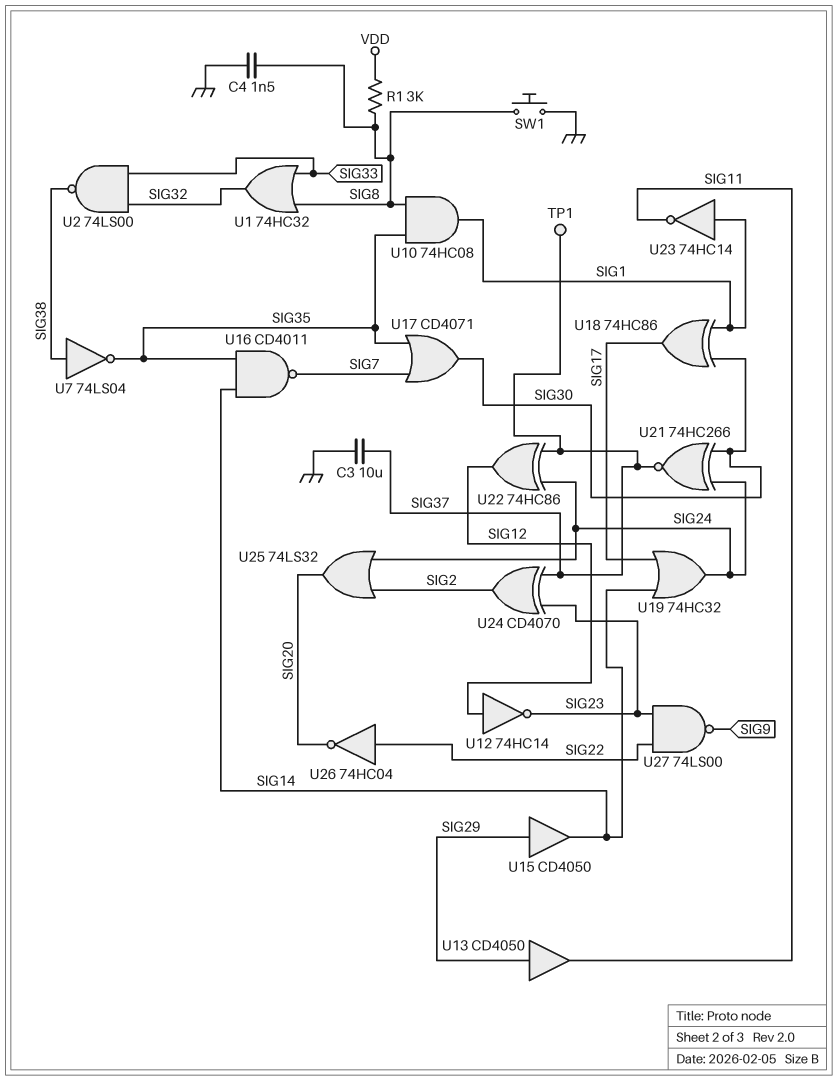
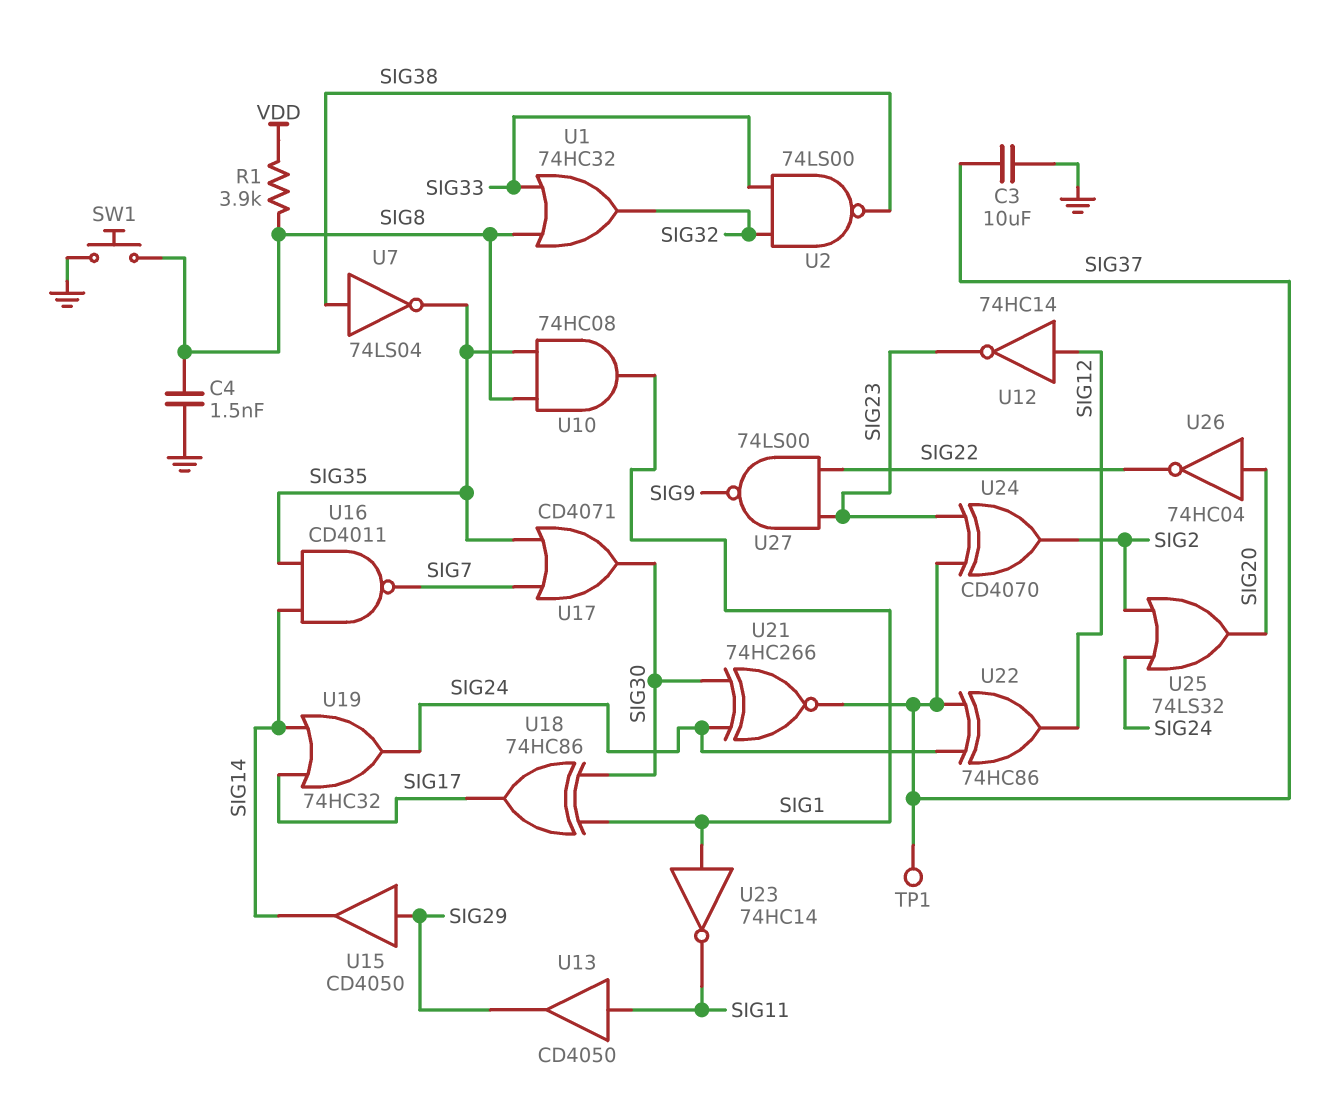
R1: 3k (SIG8, VDD) -> 3.9k (SIG8, VDD)
U13: buffer CD4050 (in SIG29, out SIG11) -> buffer CD4050 (in SIG11, out SIG29)
U26: NOT 74HC04 (in SIG22, out SIG20) -> NOT 74HC04 (in SIG20, out SIG22)

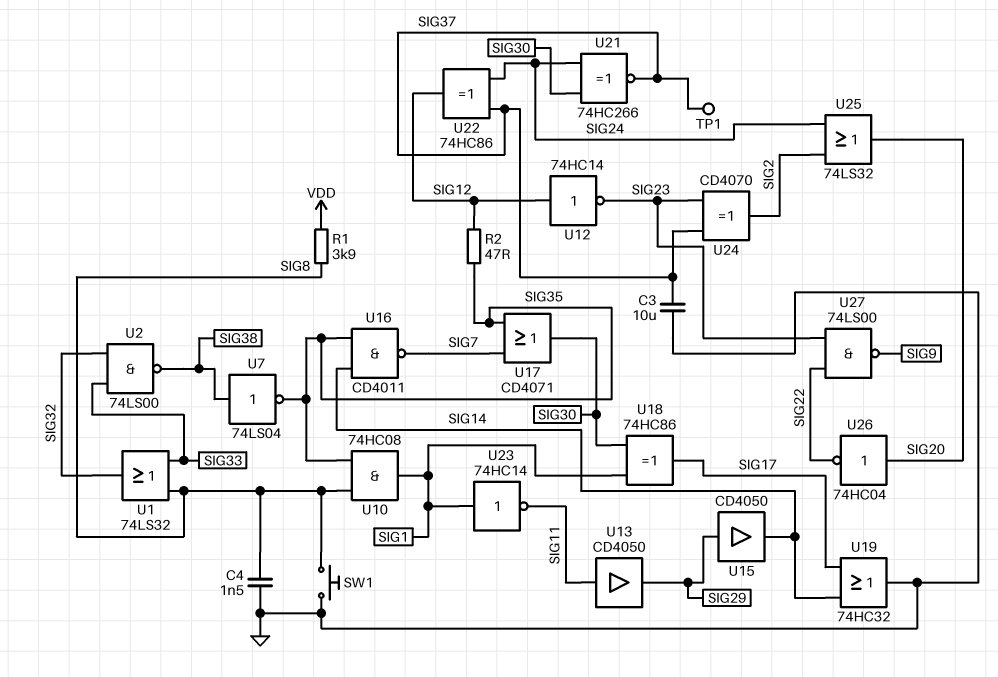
R2: none -> 47 (SIG12, SIG35)
U1: OR 74HC32 (in SIG8, in SIG33, out SIG32) -> OR 74LS32 (in SIG8, in SIG33, out SIG32)
U19: OR 74HC32 (in SIG14, in SIG17, out SIG24) -> OR 74HC32 (in SIG14, in SIG17, out GND)

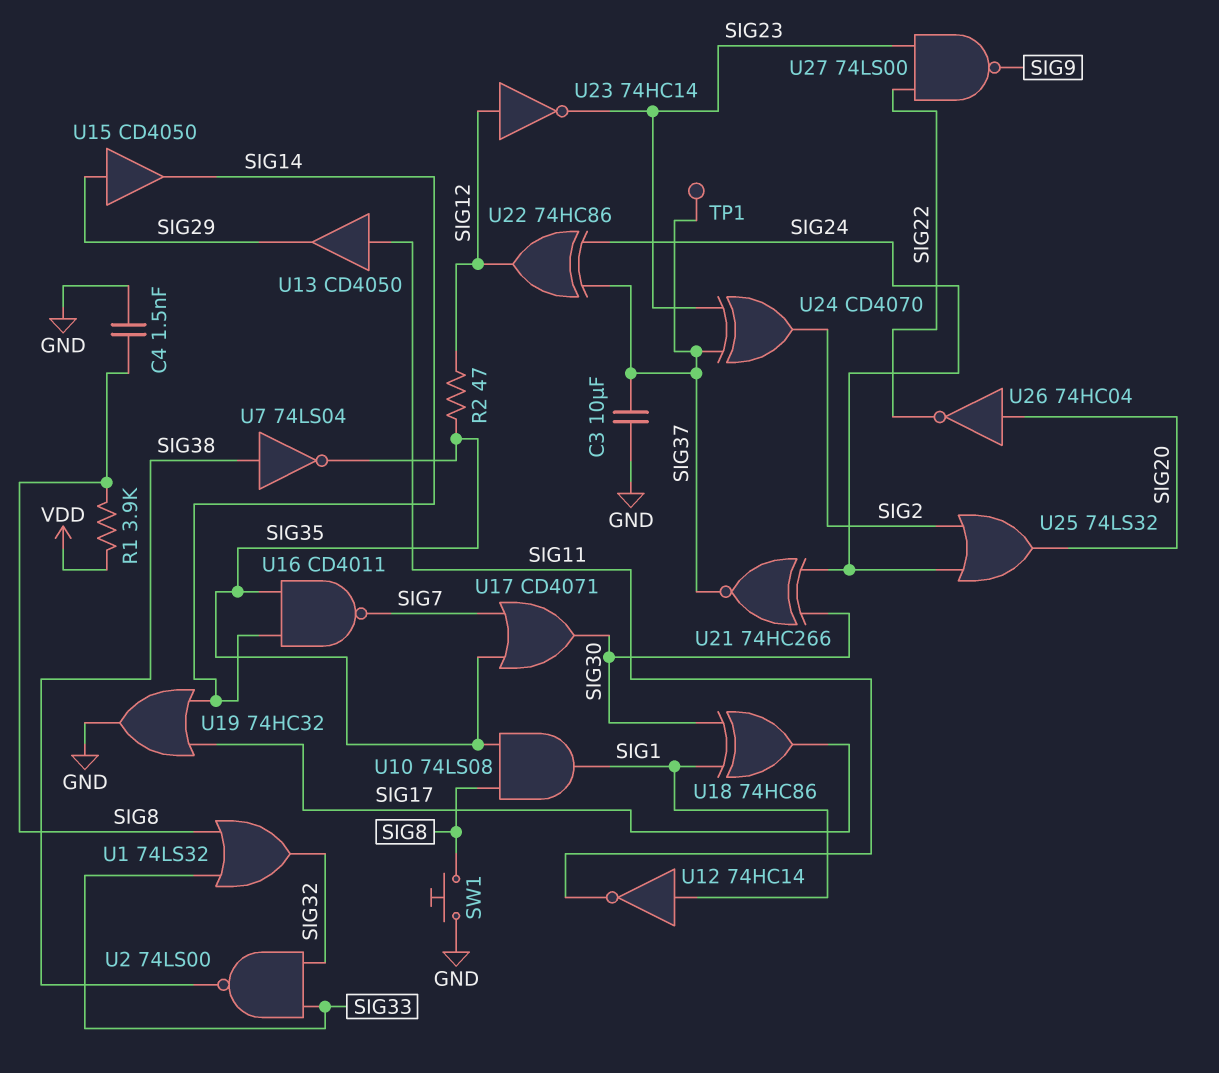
U10: AND 74HC08 (in SIG8, in SIG35, out SIG1) -> AND 74LS08 (in SIG8, in SIG35, out SIG1)
U12: NOT 74HC14 (in SIG12, out SIG23) -> NOT 74HC14 (in SIG1, out SIG11)
U23: NOT 74HC14 (in SIG1, out SIG11) -> NOT 74HC14 (in SIG12, out SIG23)

